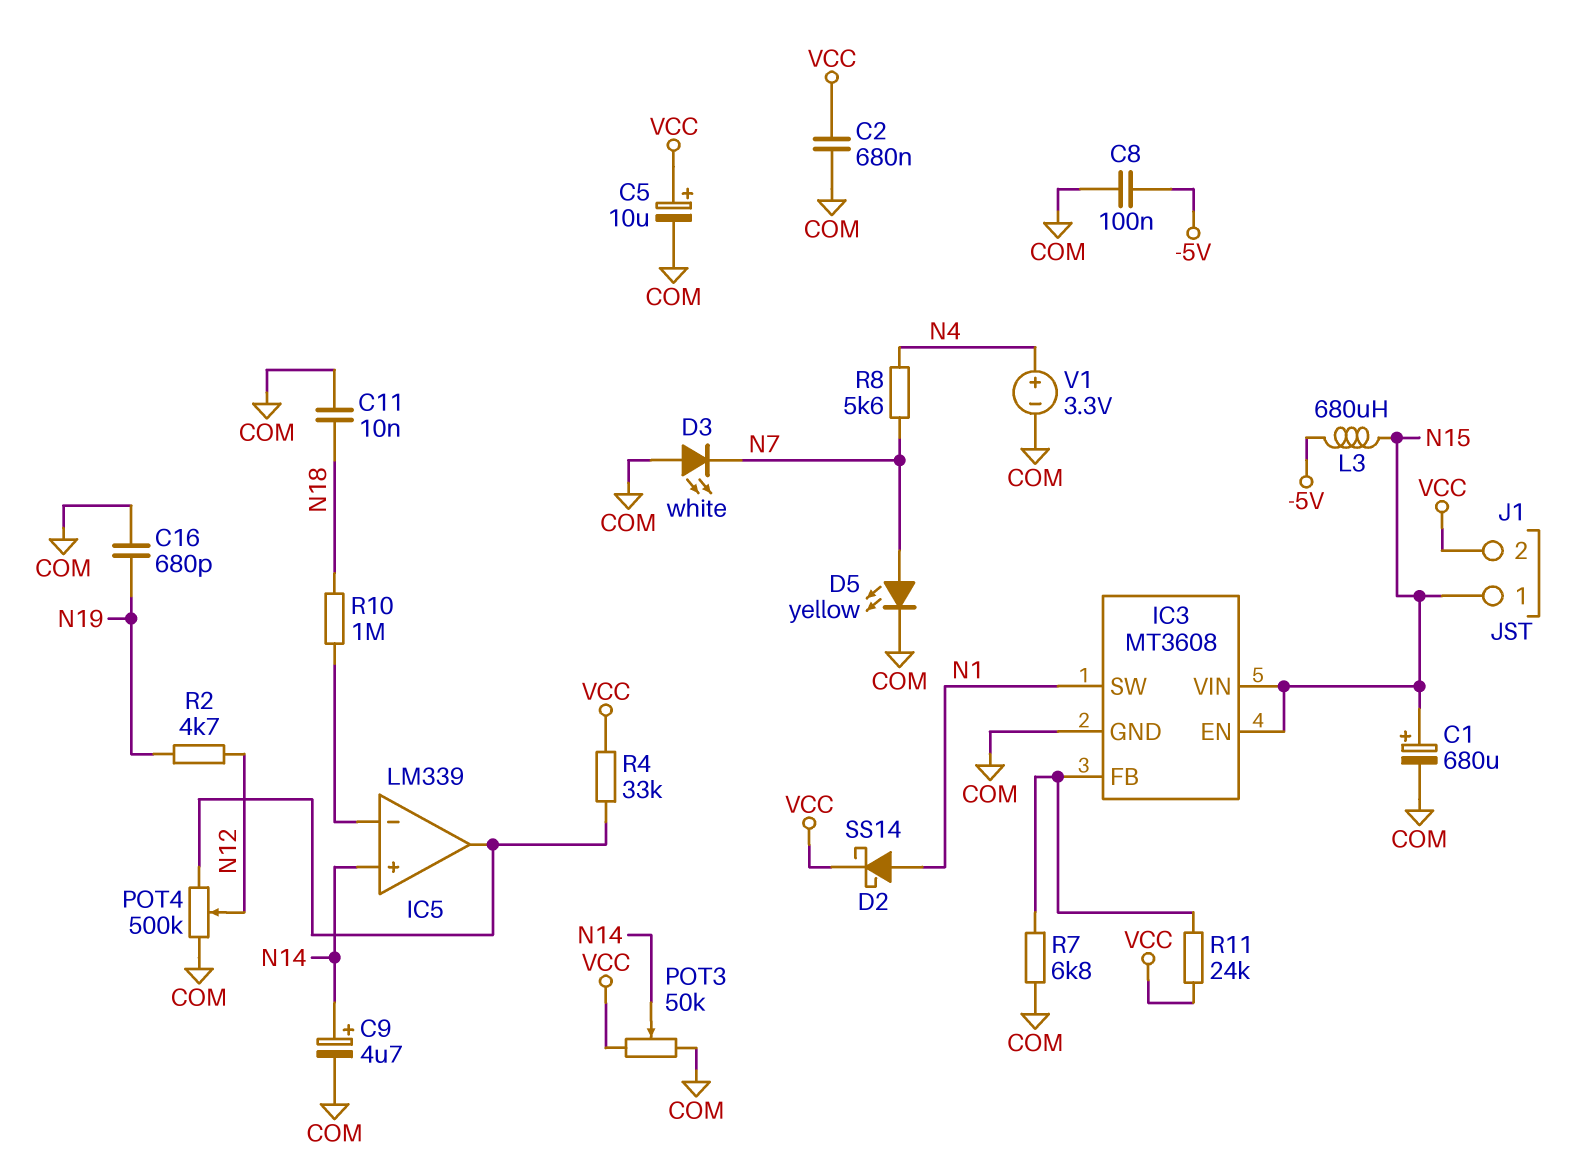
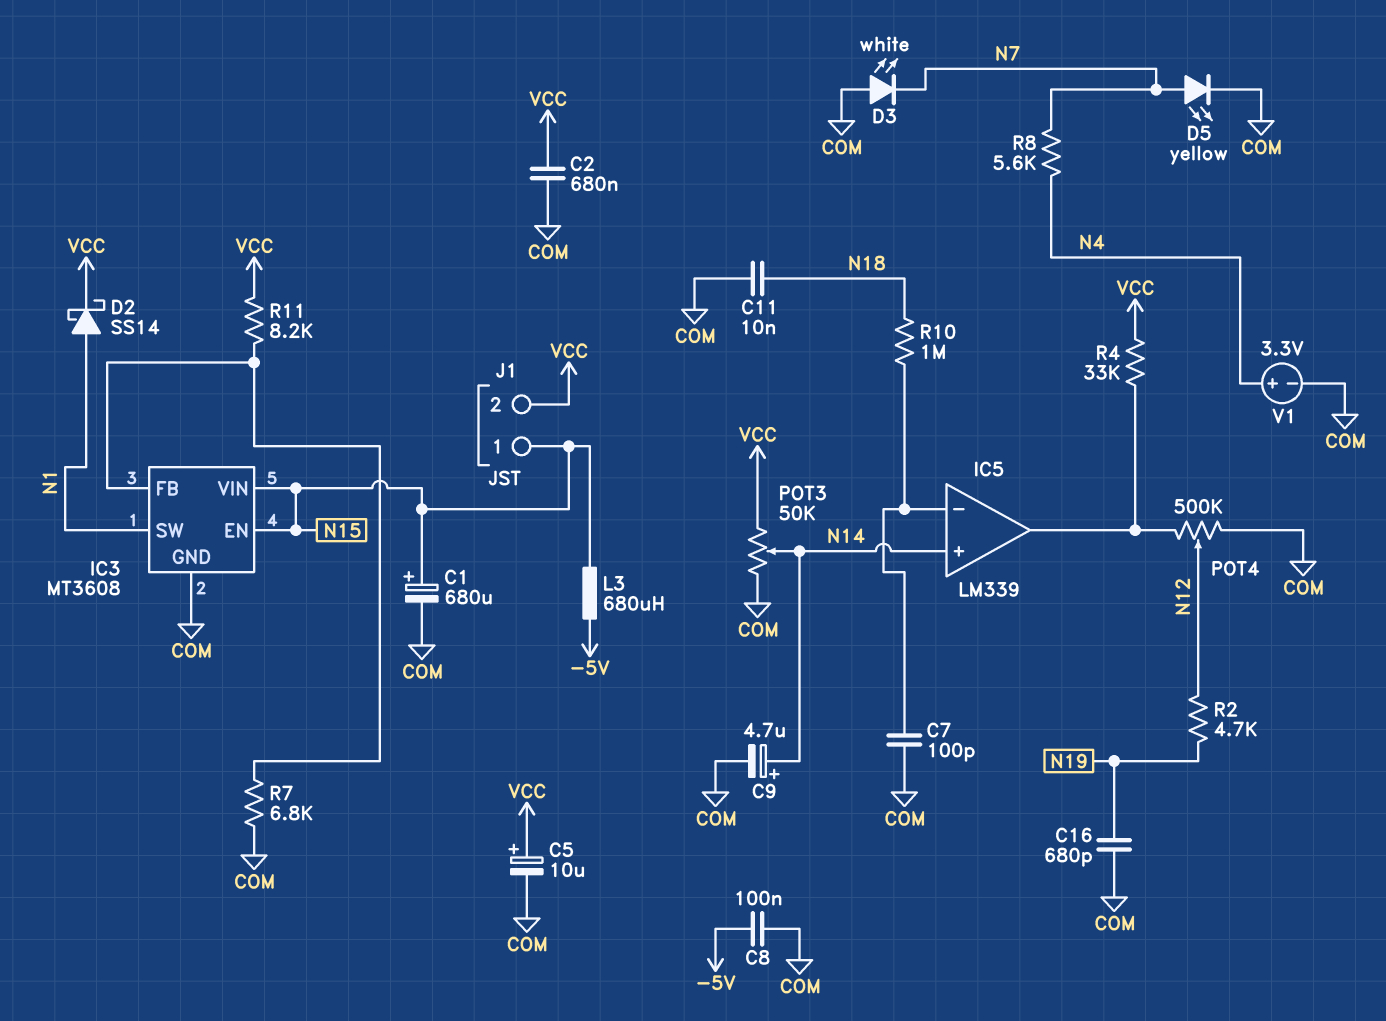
C7: none -> 100pF (COM, IC5/in-)
R11: 24k (IC3/FB, VCC) -> 8.2k (IC3/FB, VCC)

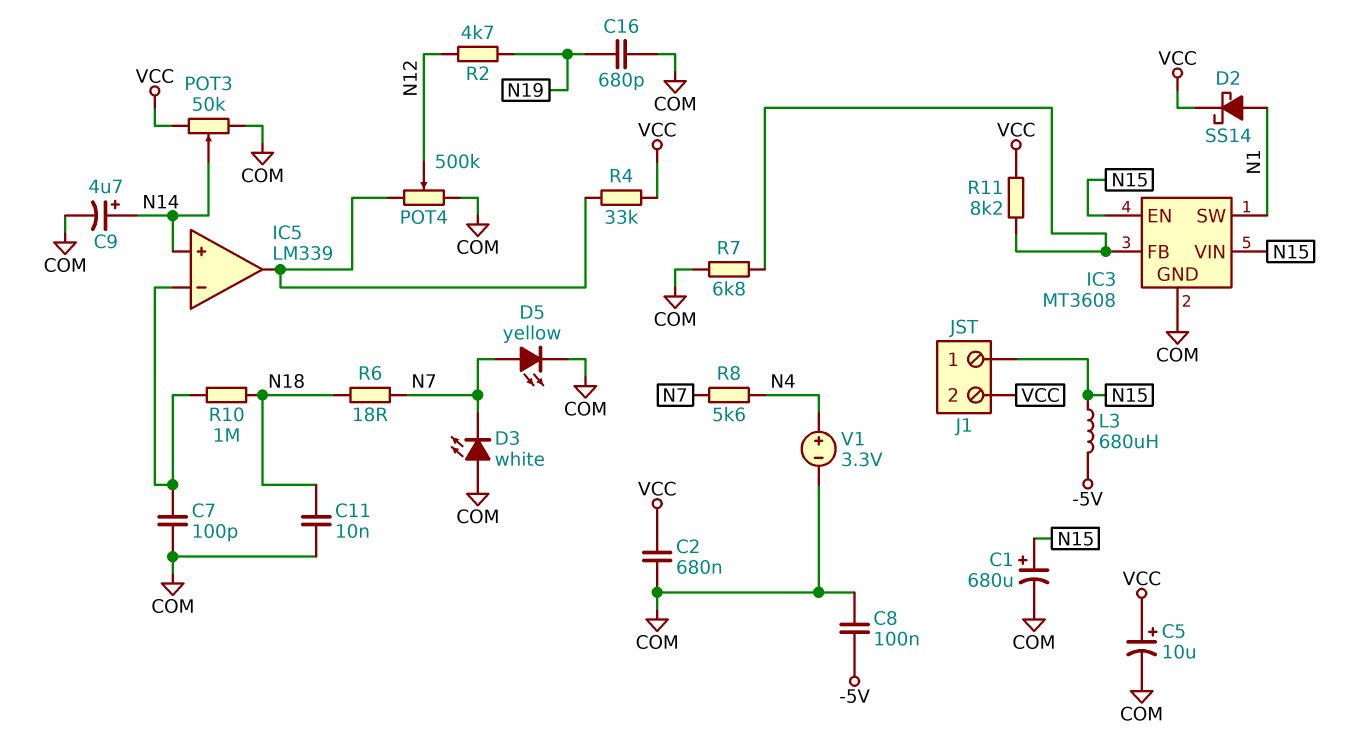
R6: none -> 18 (N7, N18)

